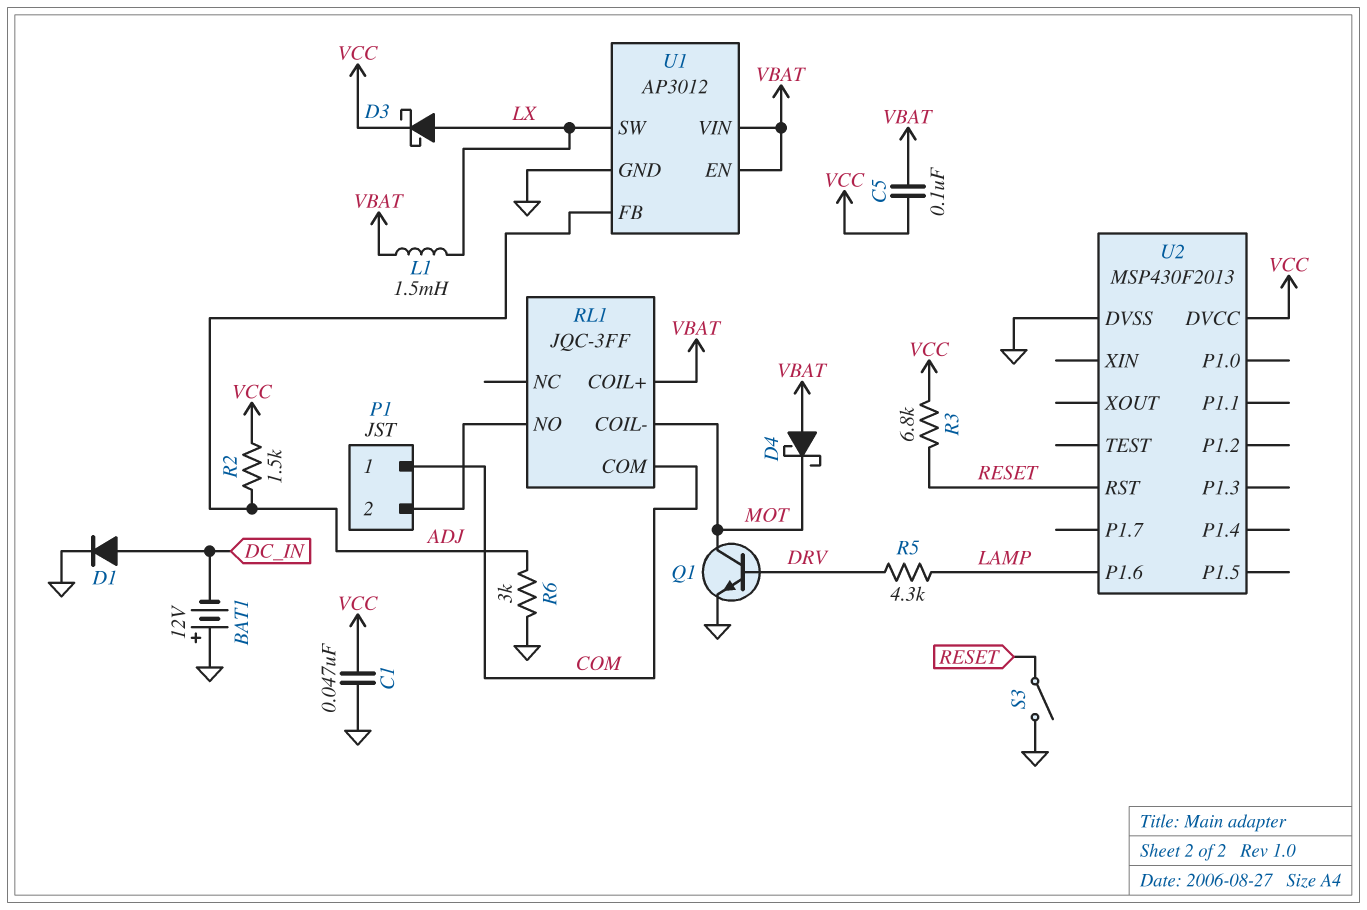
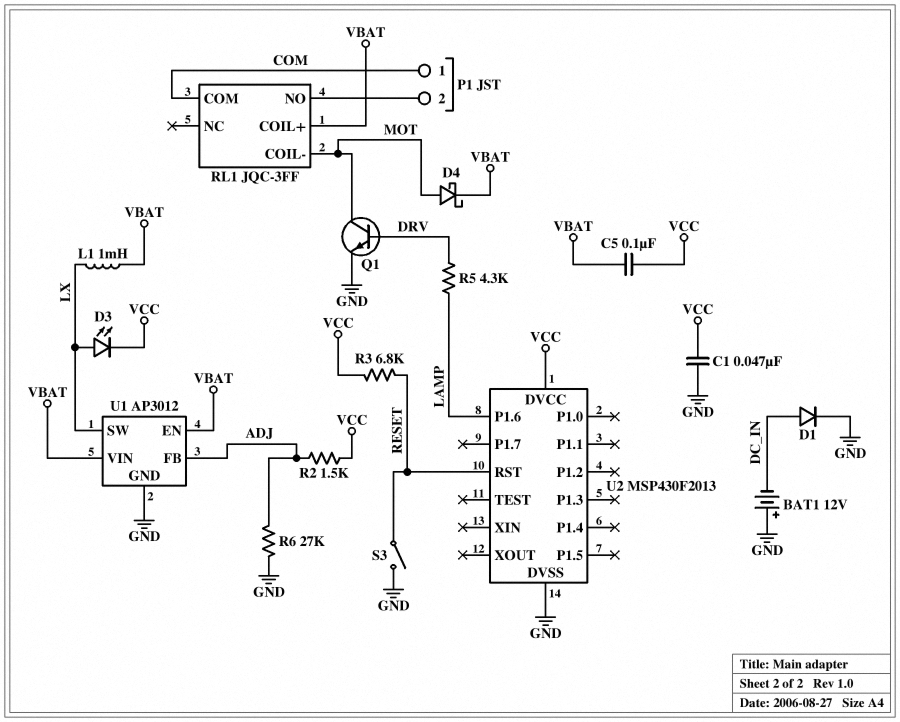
D3: schottky (A LX, K VCC) -> LED (A LX, K VCC)
D4: schottky (A VBAT, K MOT) -> schottky (A MOT, K VBAT)
L1: 1.5mH (LX, VBAT) -> 1mH (LX, VBAT)
R6: 3k (ADJ, GND) -> 27k (ADJ, GND)

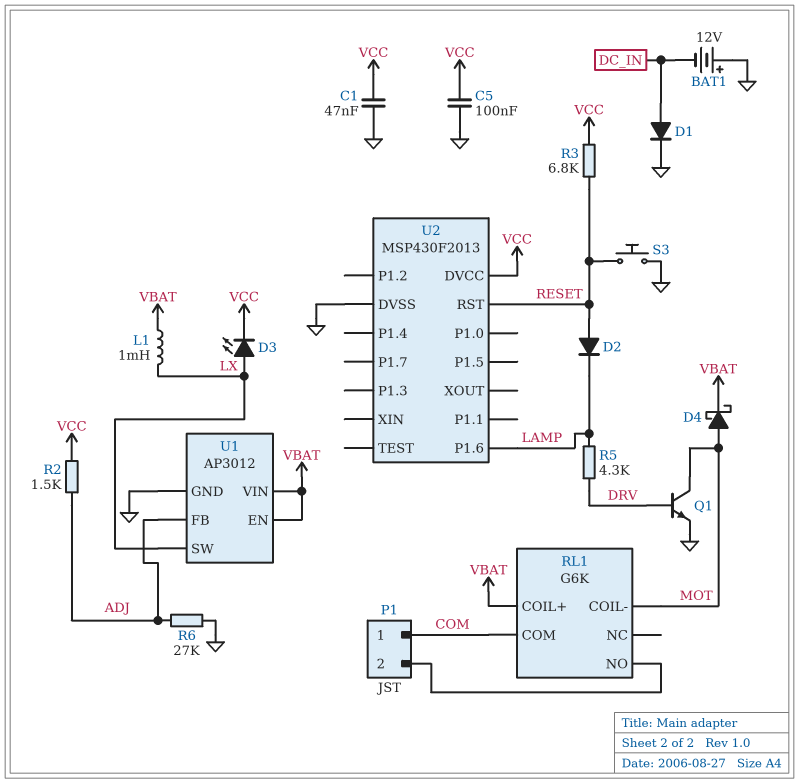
C5: 100nF (VBAT, VCC) -> 100nF (GND, VCC)
D2: none -> diode (A RESET, K LAMP)
RL1: JQC-3FF -> G6K
S3: switch (GND, RESET) -> button (GND, RESET)

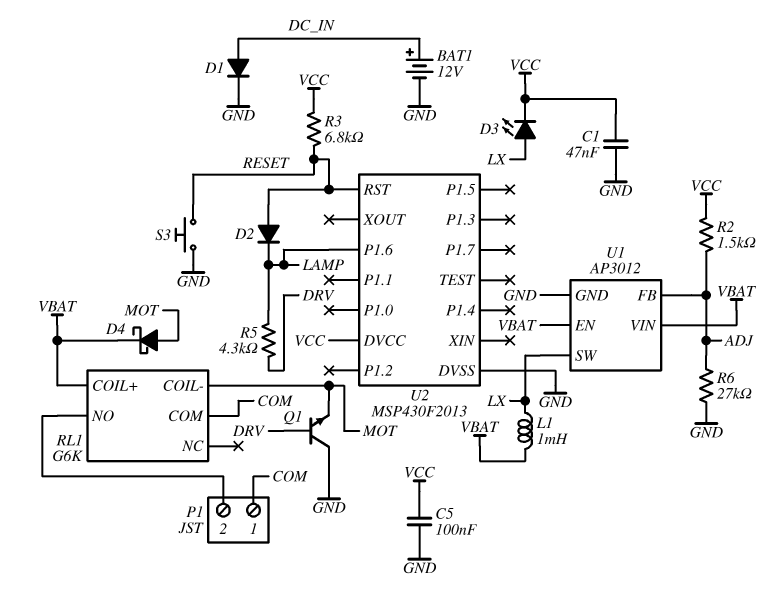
BAT1: 12V (plus GND, minus DC_IN) -> 12V (plus DC_IN, minus GND)
Q1: NPN (B DRV, C MOT, E GND) -> NPN (B DRV, C GND, E MOT)

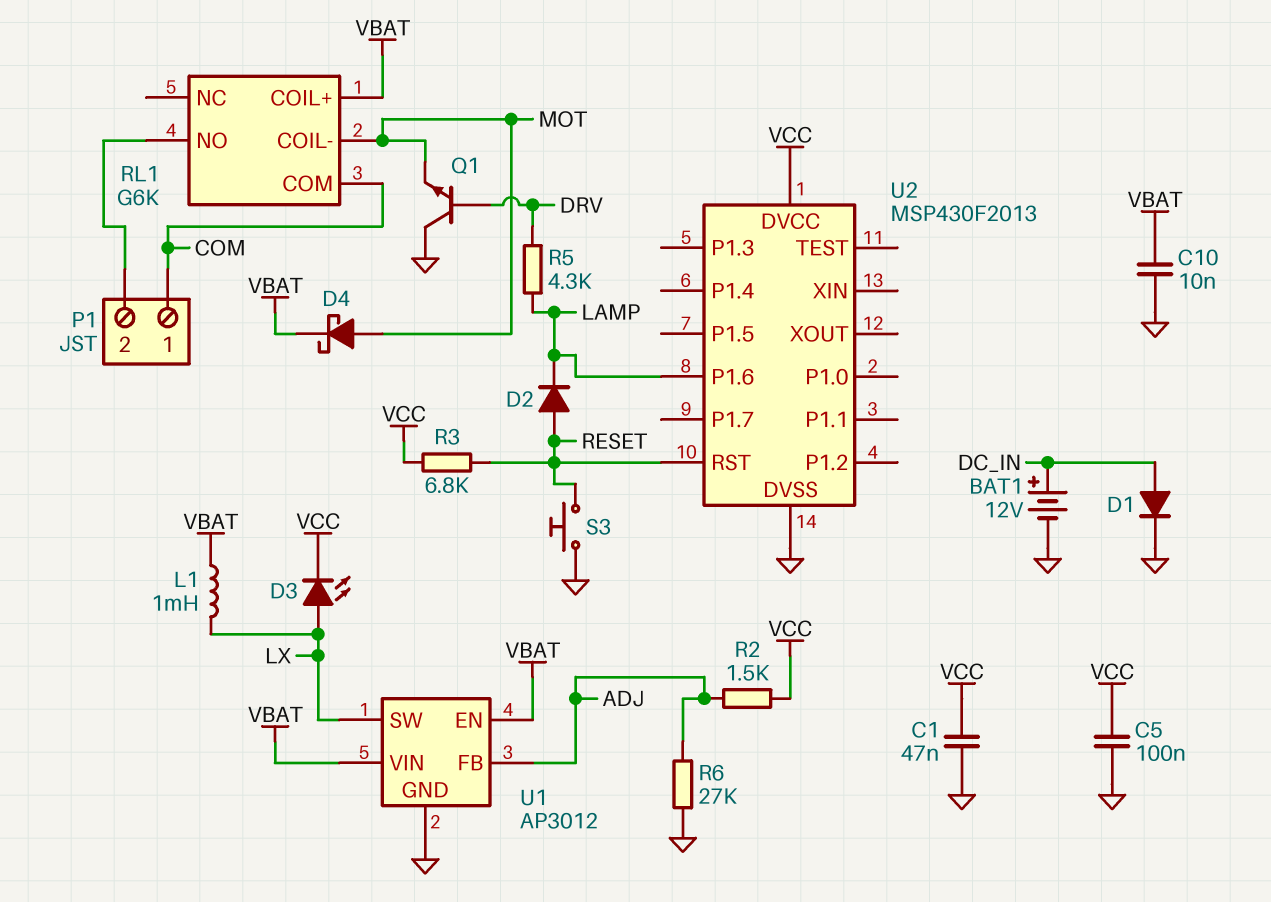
C10: none -> 10nF (GND, VBAT)

